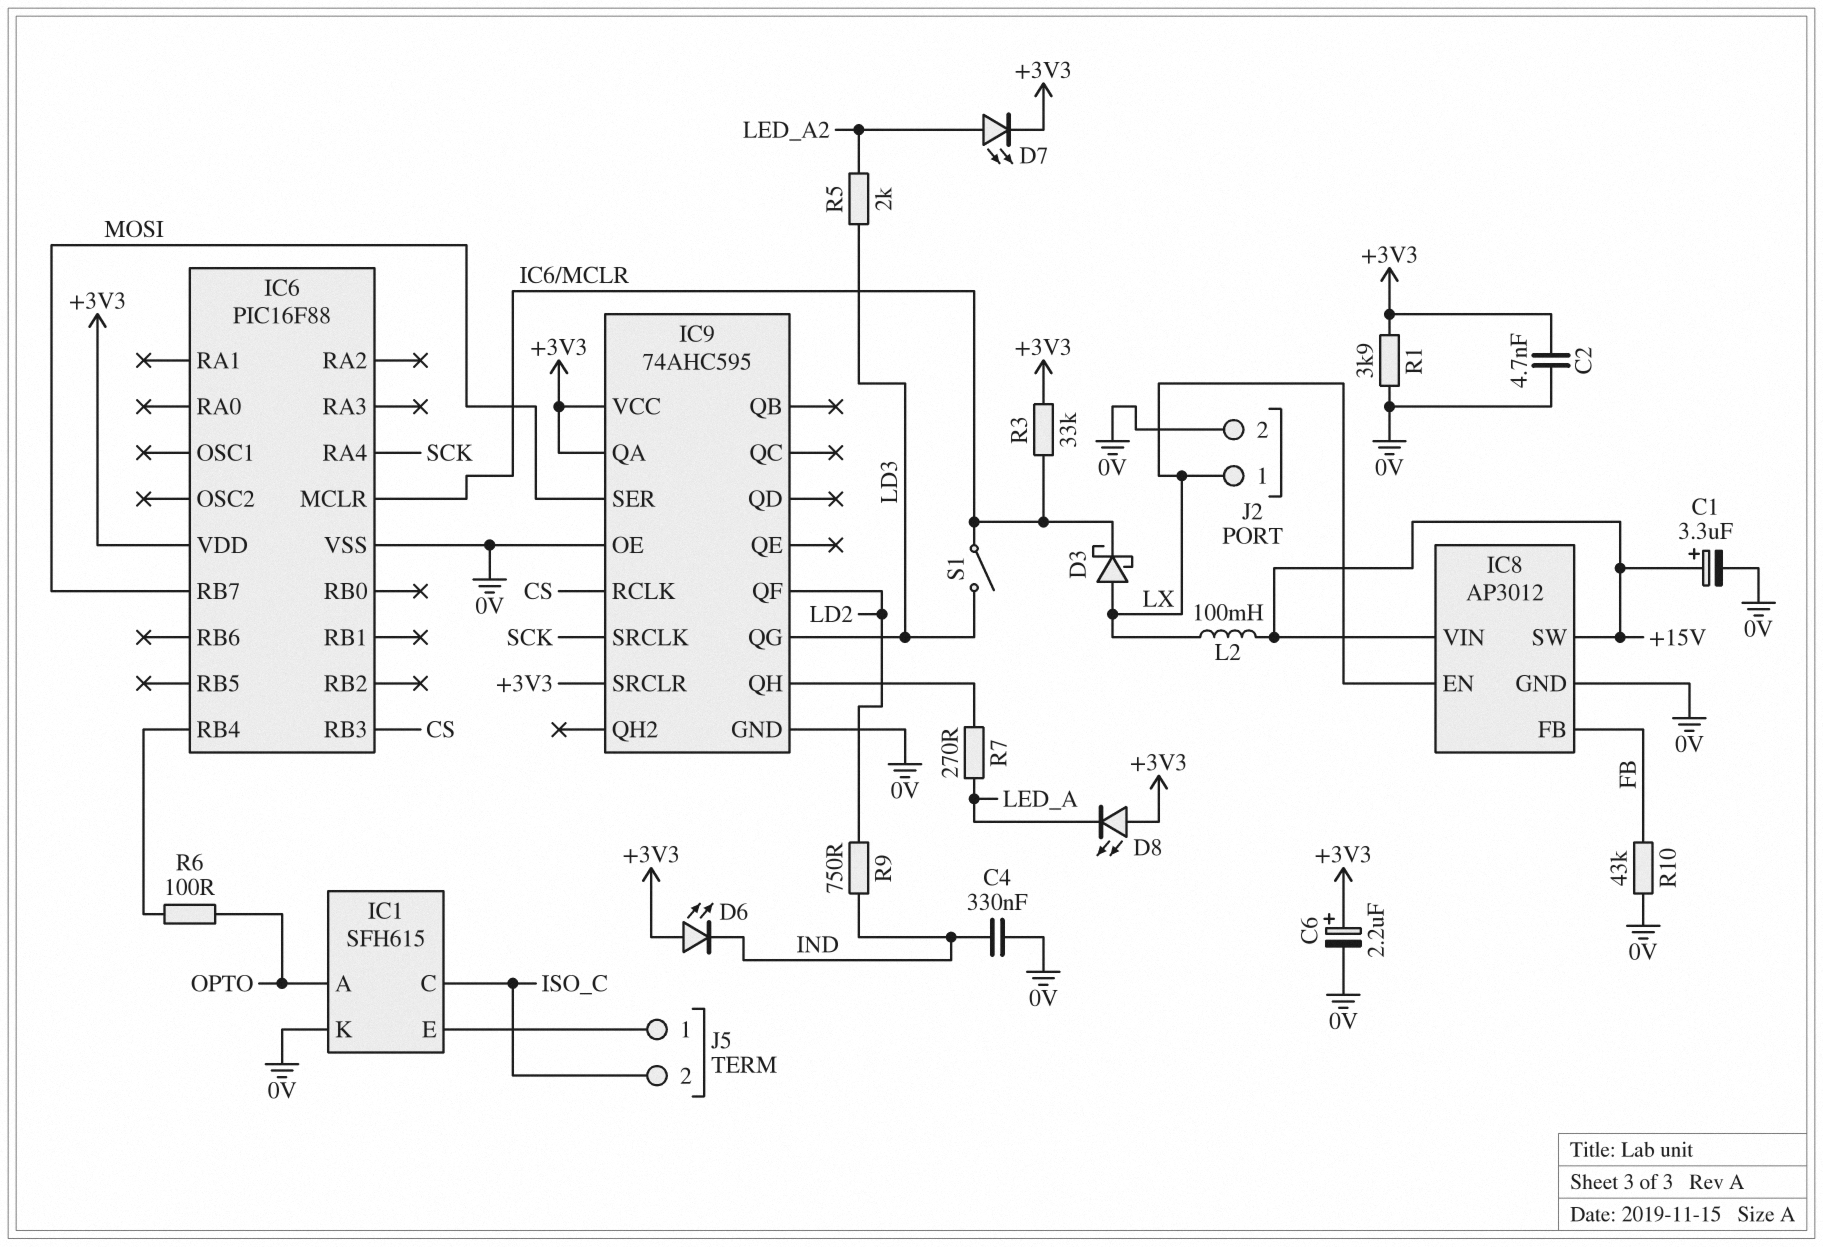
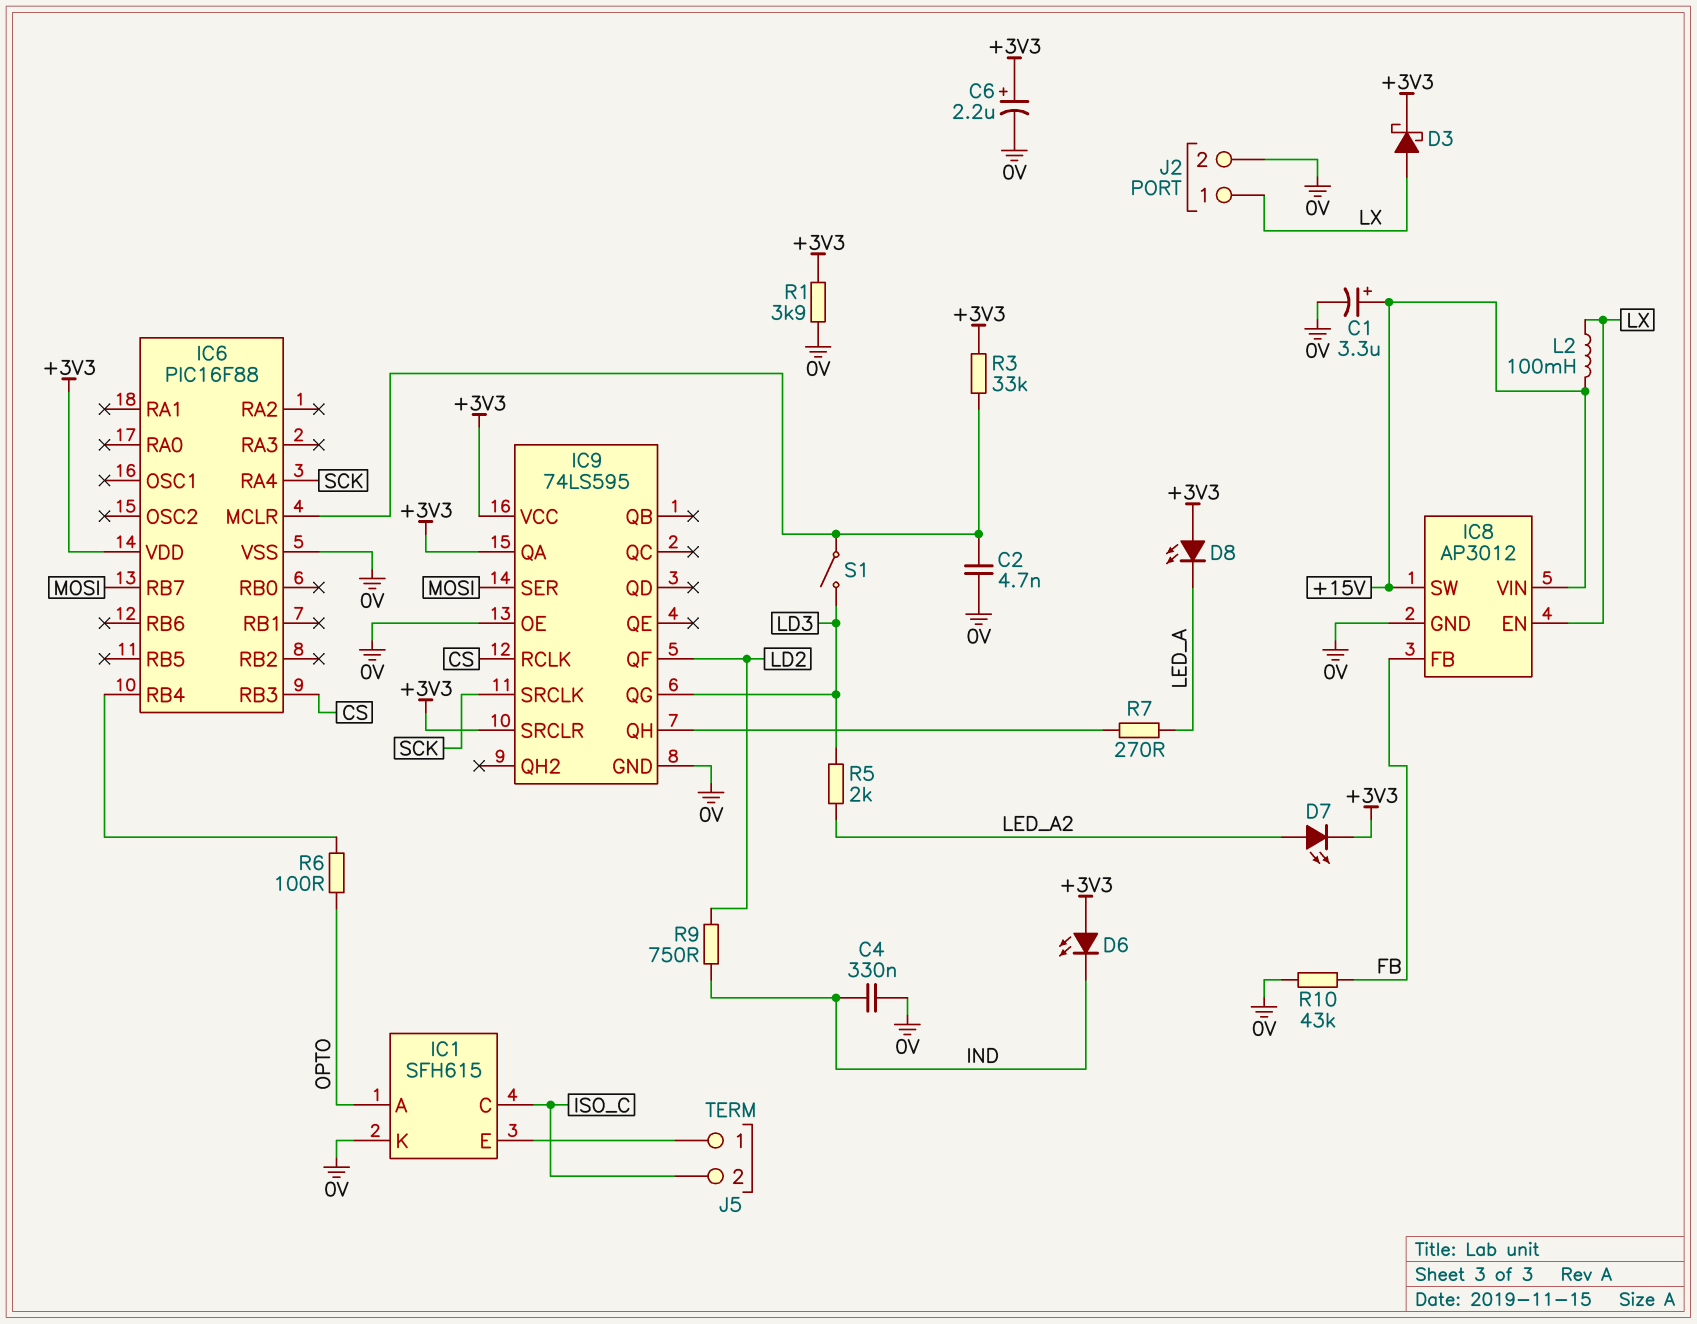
C2: 4.7nF (+3V3, 0V) -> 4.7nF (0V, IC6/MCLR)
D3: schottky (A LX, K IC6/MCLR) -> schottky (A LX, K +3V3)
IC9: 74AHC595 -> 74LS595

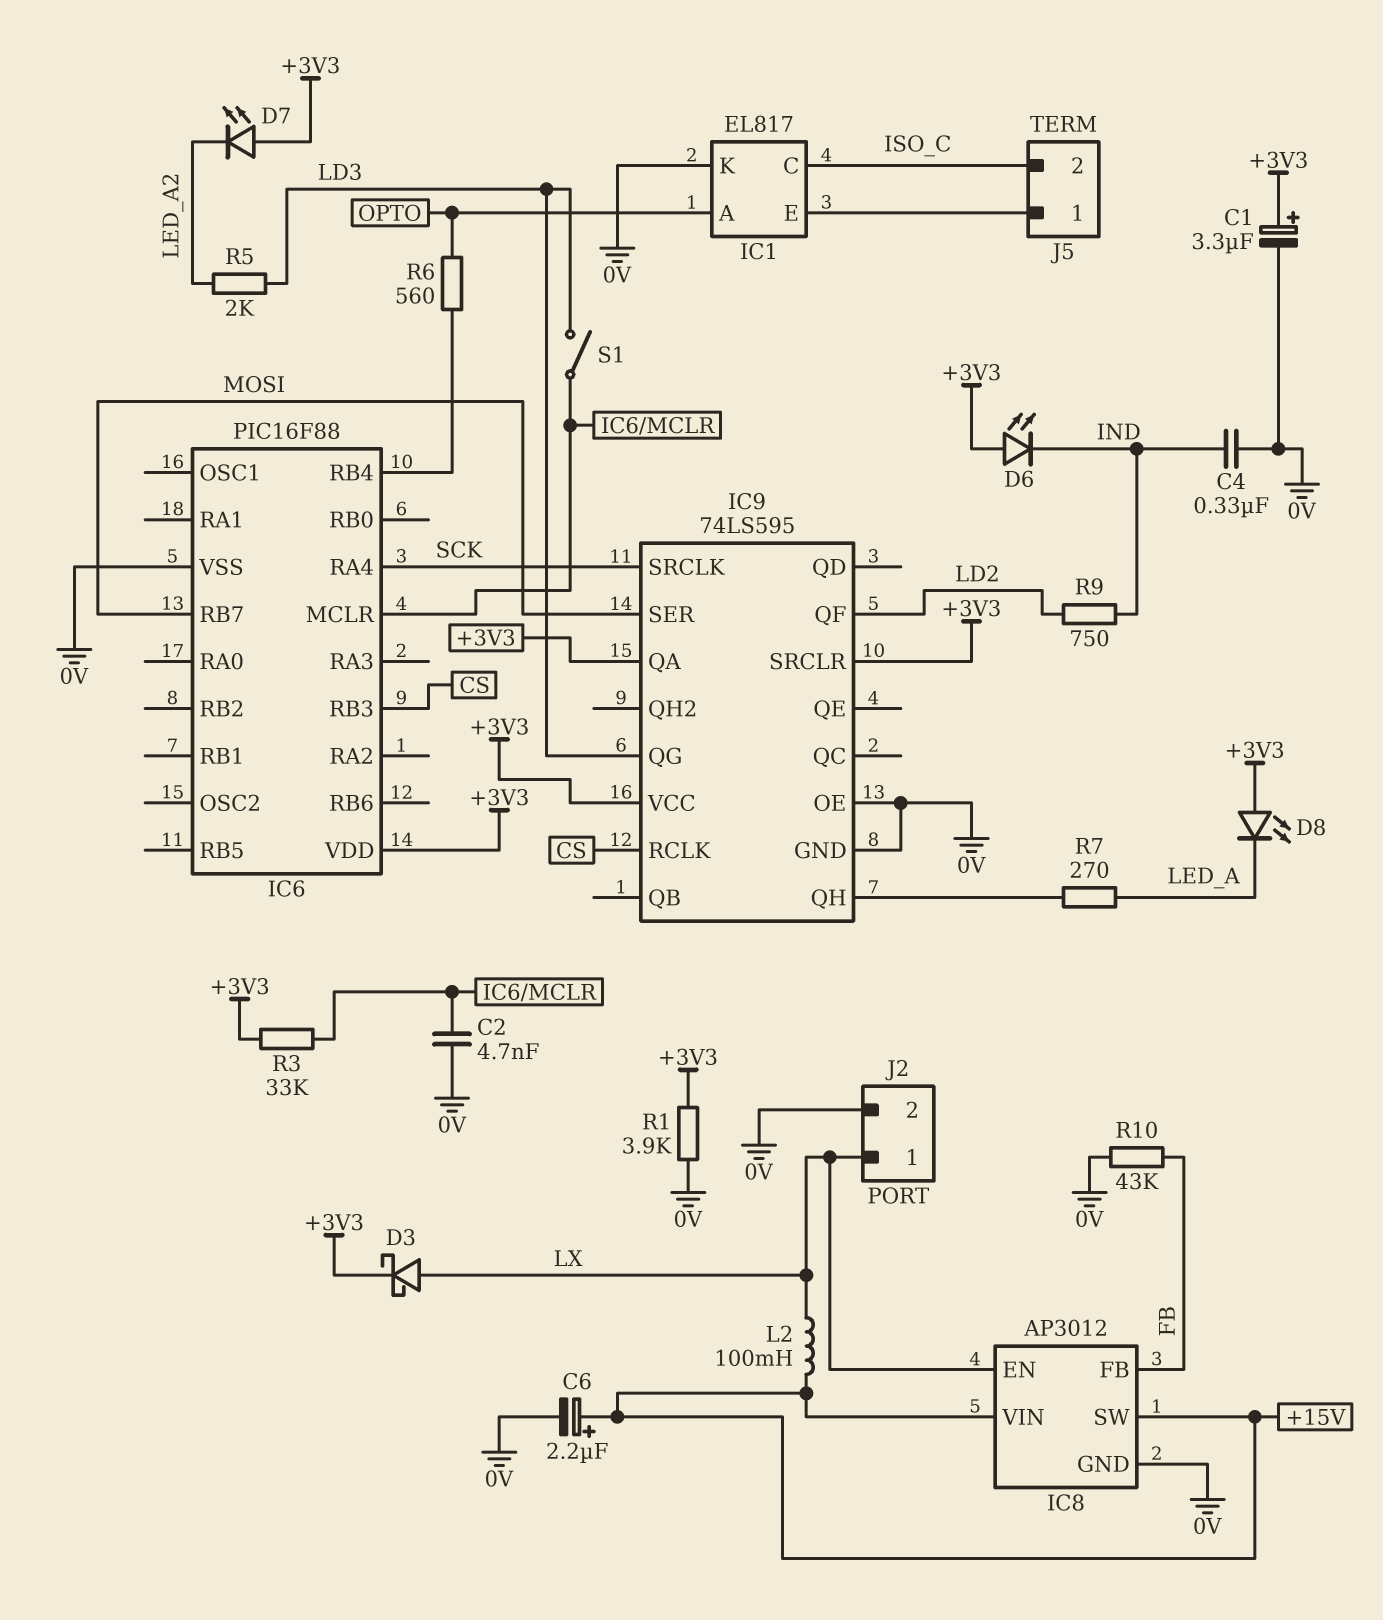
C1: 3.3uF (plus +15V, minus 0V) -> 3.3uF (plus +3V3, minus 0V)
C6: 2.2uF (plus +3V3, minus 0V) -> 2.2uF (plus +15V, minus 0V)
D7: LED (A LED_A2, K +3V3) -> LED (A +3V3, K LED_A2)
IC1: SFH615 -> EL817
R6: 100 (IC6/RB4, OPTO) -> 560 (IC6/RB4, OPTO)

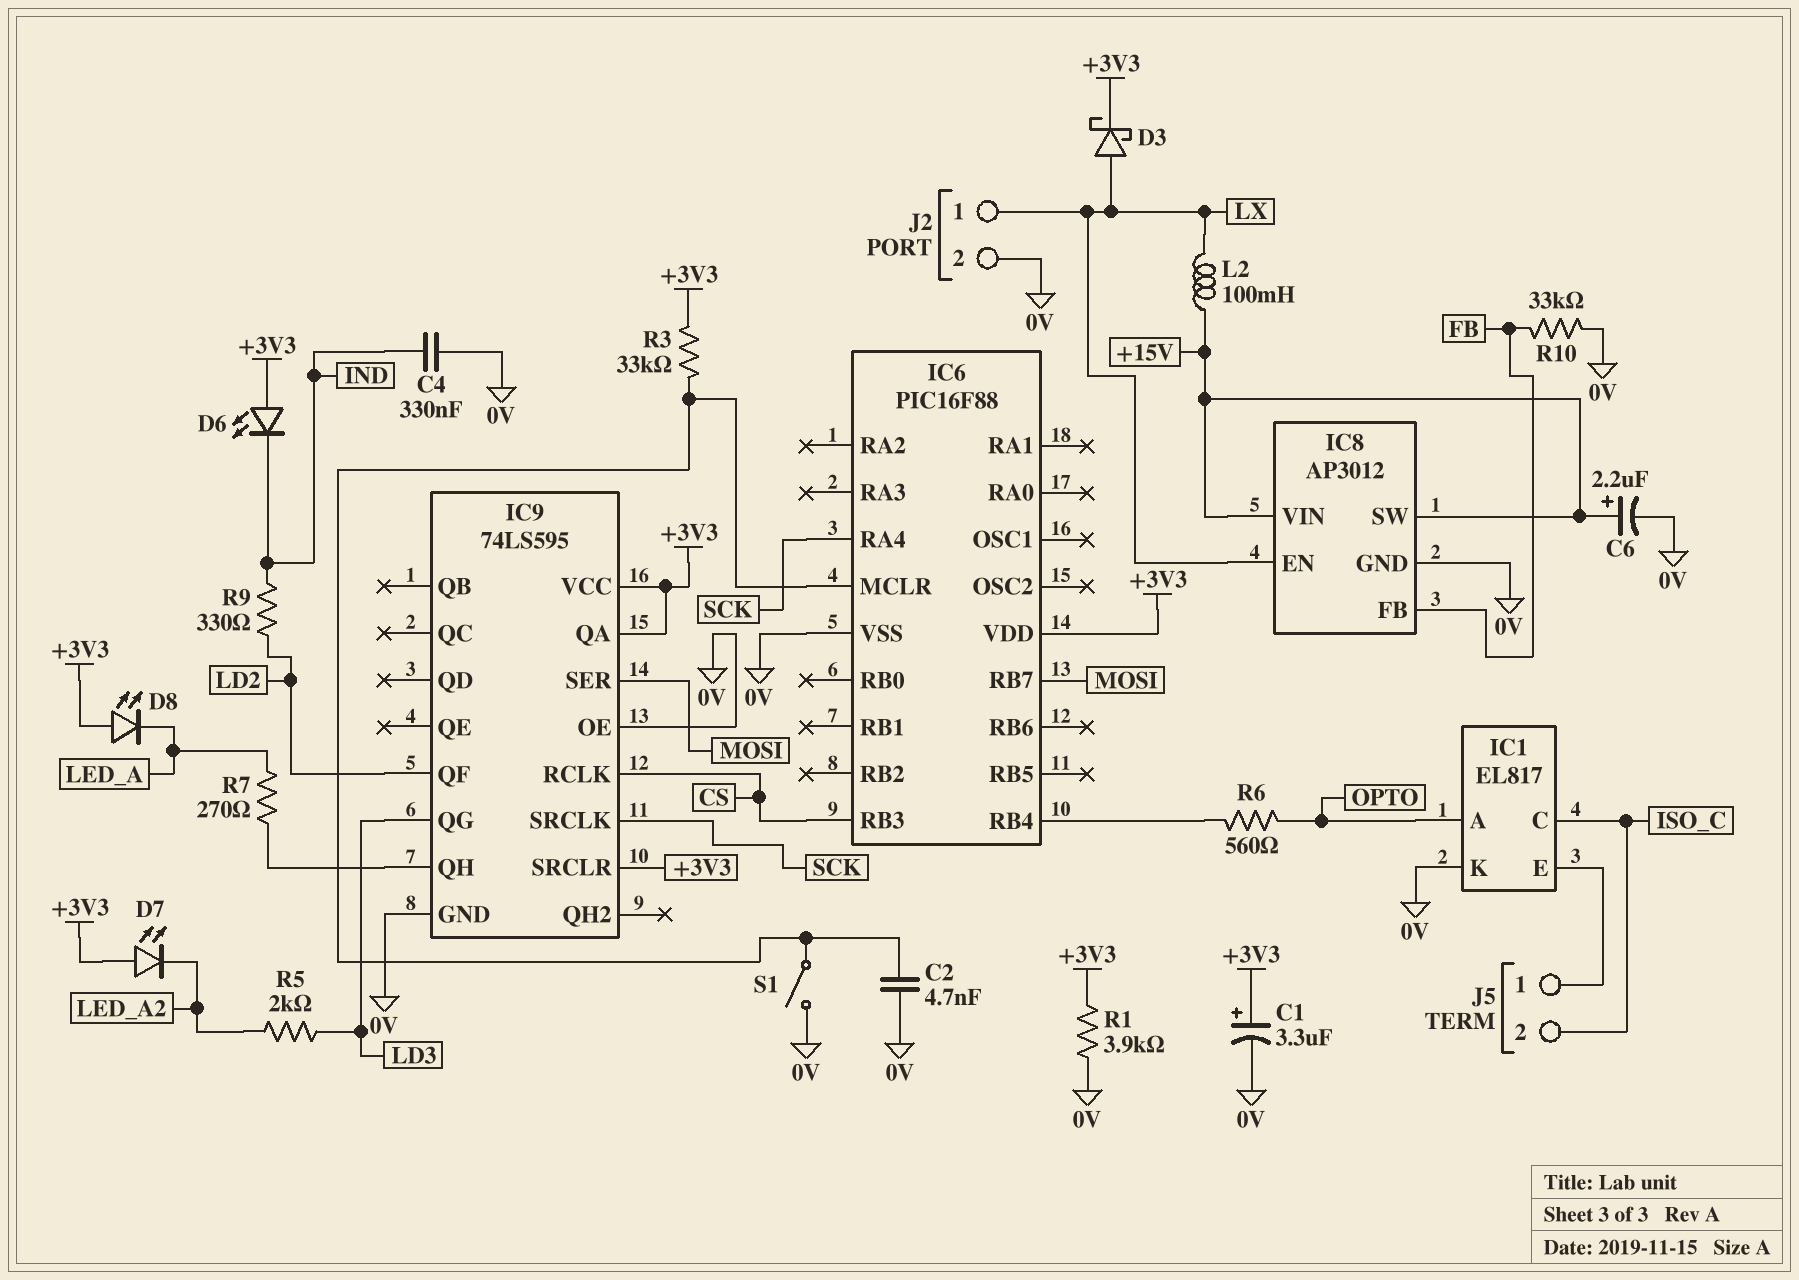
R9: 750 (IND, LD2) -> 330 (IND, LD2)
R10: 43k (0V, FB) -> 33k (0V, FB)
S1: switch (IC6/MCLR, LD3) -> switch (0V, IC6/MCLR)

